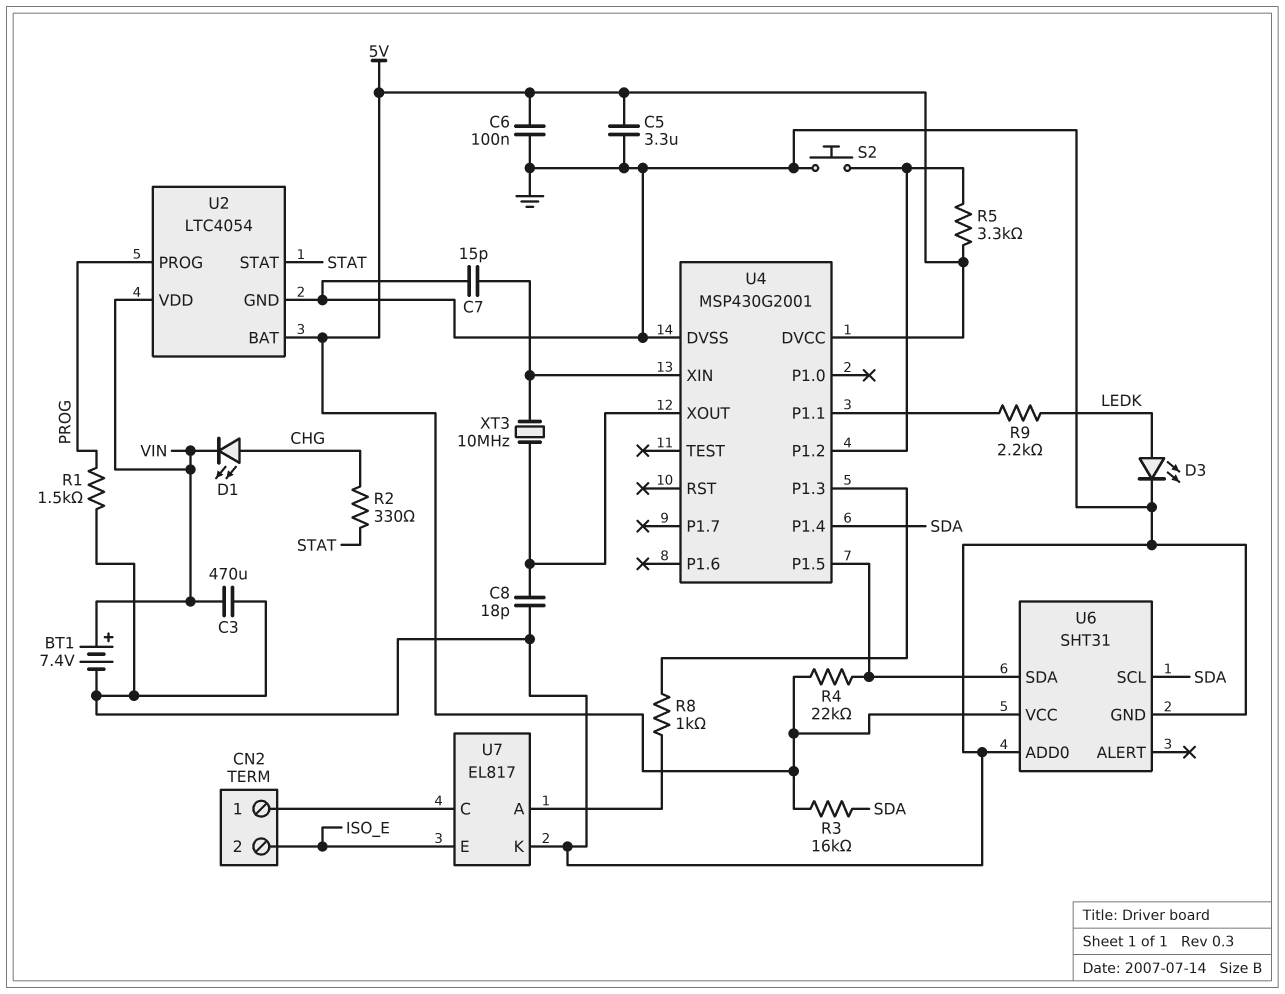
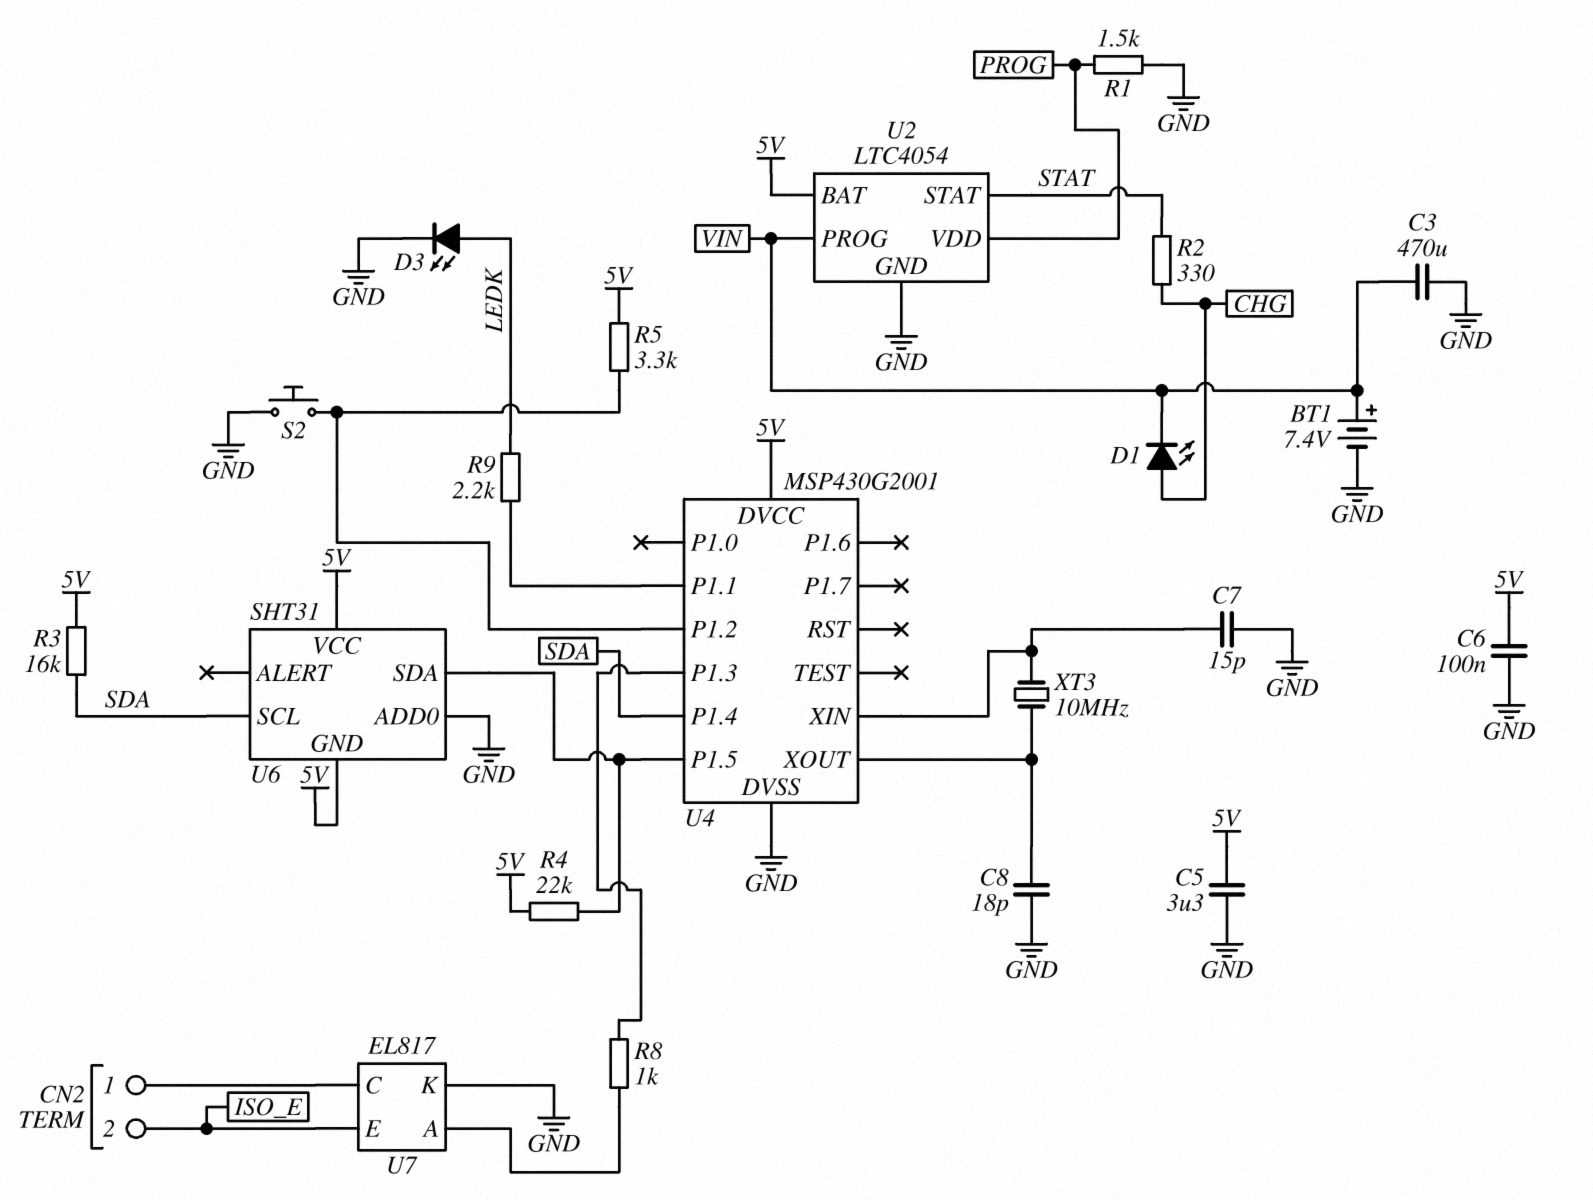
U2 pin PROG: PROG -> VIN
U2 pin VDD: VIN -> PROG
U6 pin GND: GND -> 5V

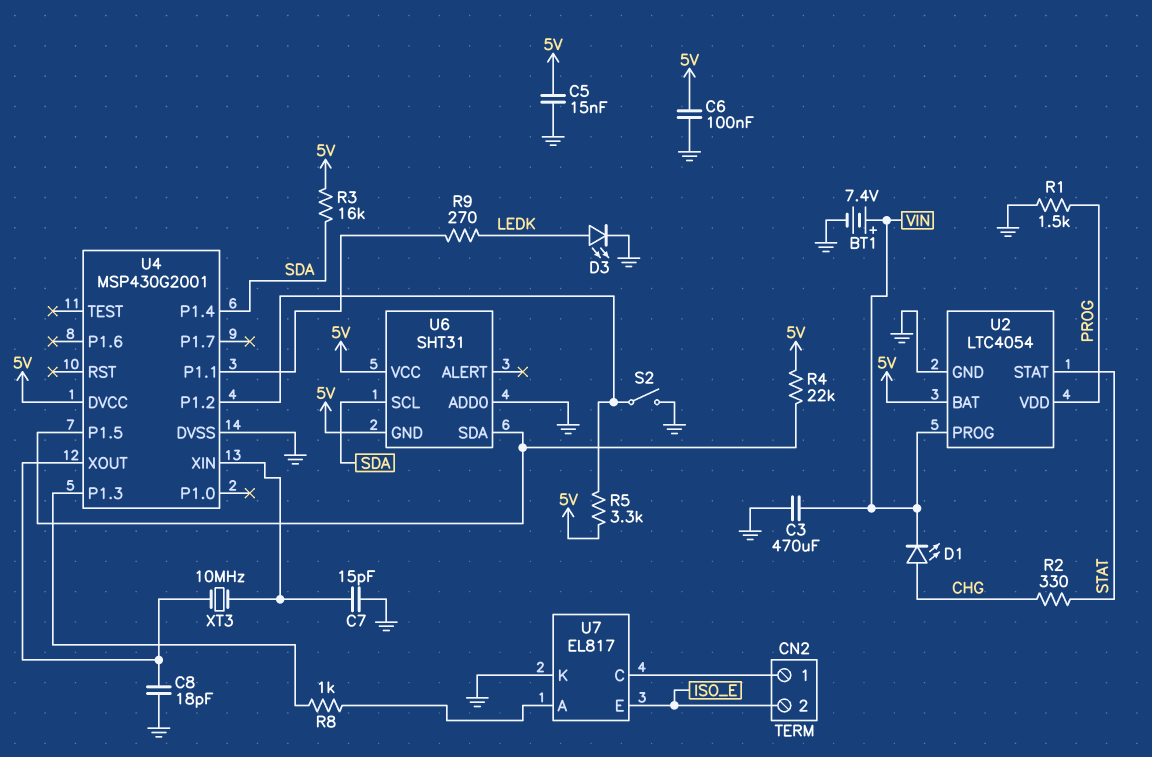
C5: 3.3uF (5V, GND) -> 15nF (5V, GND)
R9: 2.2k (LEDK, U4/P1.1) -> 270 (LEDK, U4/P1.1)
S2: button (GND, U4/P1.2) -> switch (GND, U4/P1.2)

